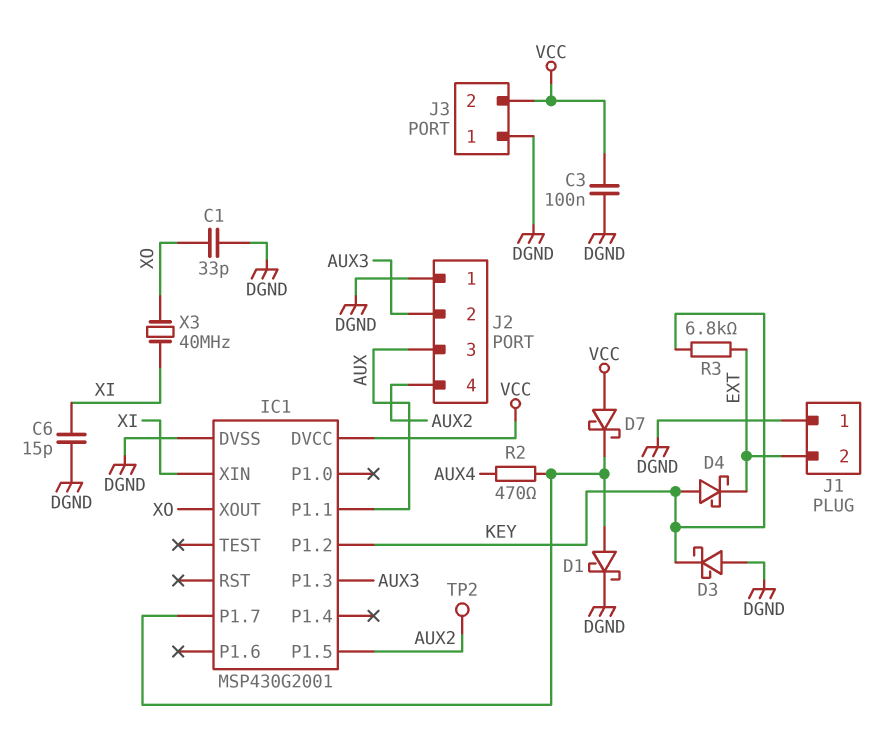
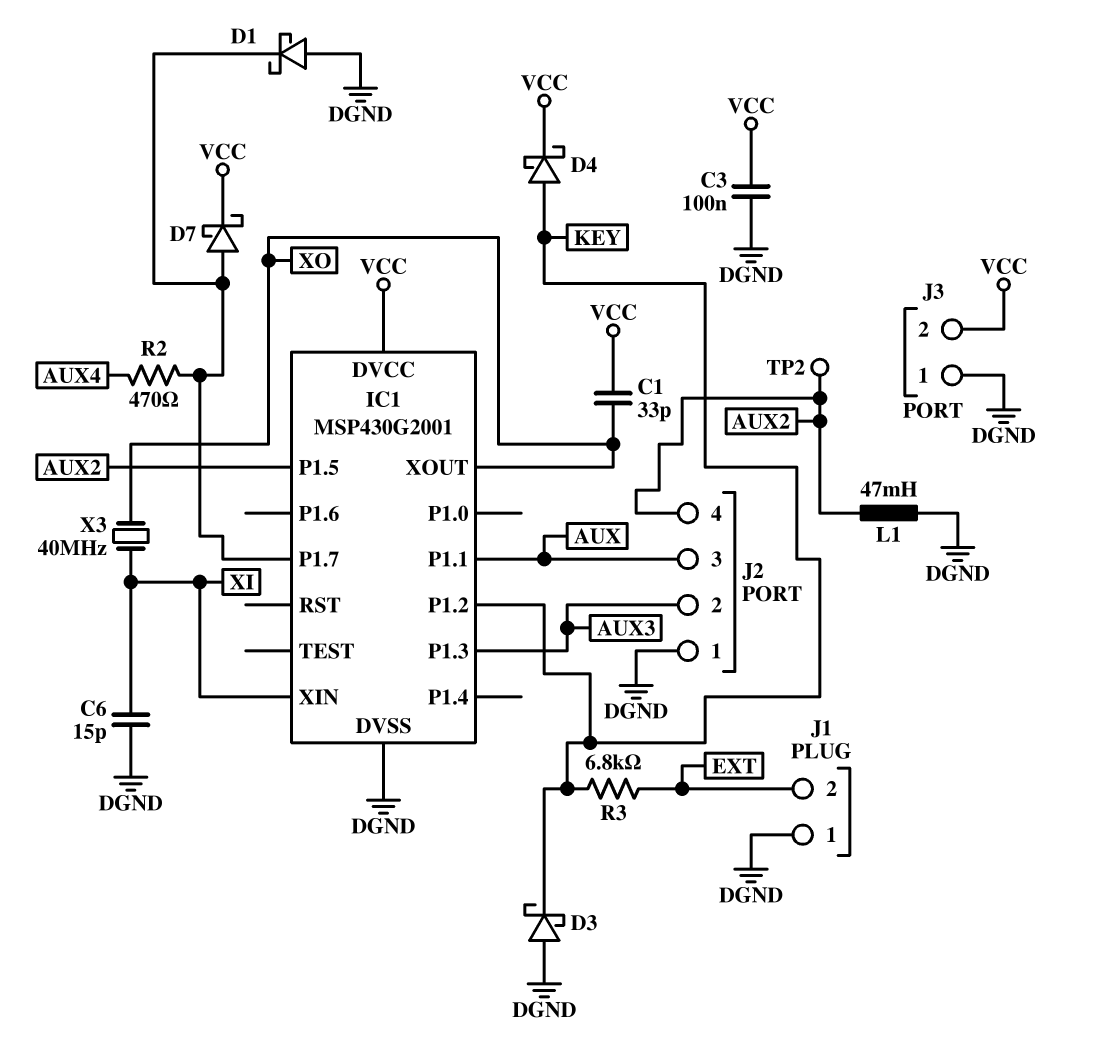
C1: 33pF (DGND, XO) -> 33pF (VCC, XO)
D1: schottky (A IC1/P1.7, K DGND) -> schottky (A DGND, K IC1/P1.7)
D4: schottky (A KEY, K EXT) -> schottky (A KEY, K VCC)
D7: schottky (A VCC, K IC1/P1.7) -> schottky (A IC1/P1.7, K VCC)
L1: none -> 47mH (AUX2, DGND)

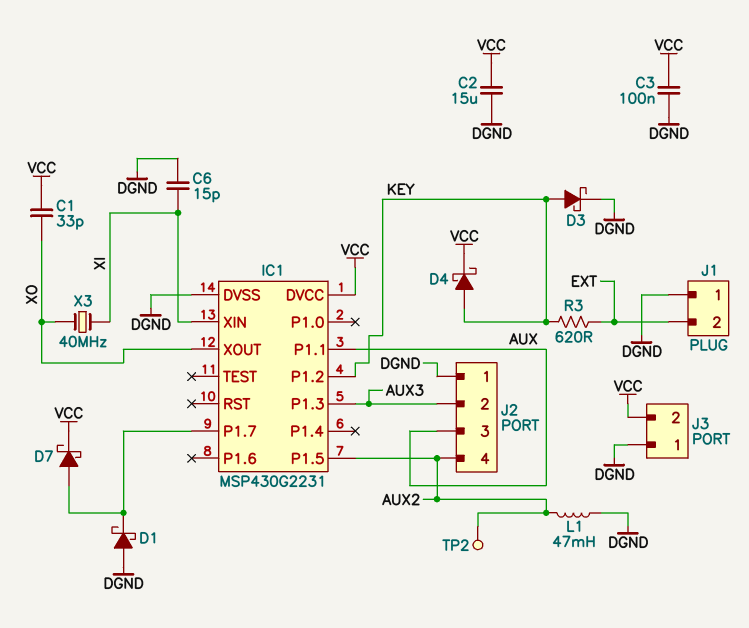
C2: none -> 15uF (DGND, VCC)
D3: schottky (A DGND, K KEY) -> schottky (A KEY, K DGND)
IC1: MSP430G2001 -> MSP430G2231
R2: 470 (AUX4, IC1/P1.7) -> none
R3: 6.8k (EXT, KEY) -> 620 (EXT, KEY)

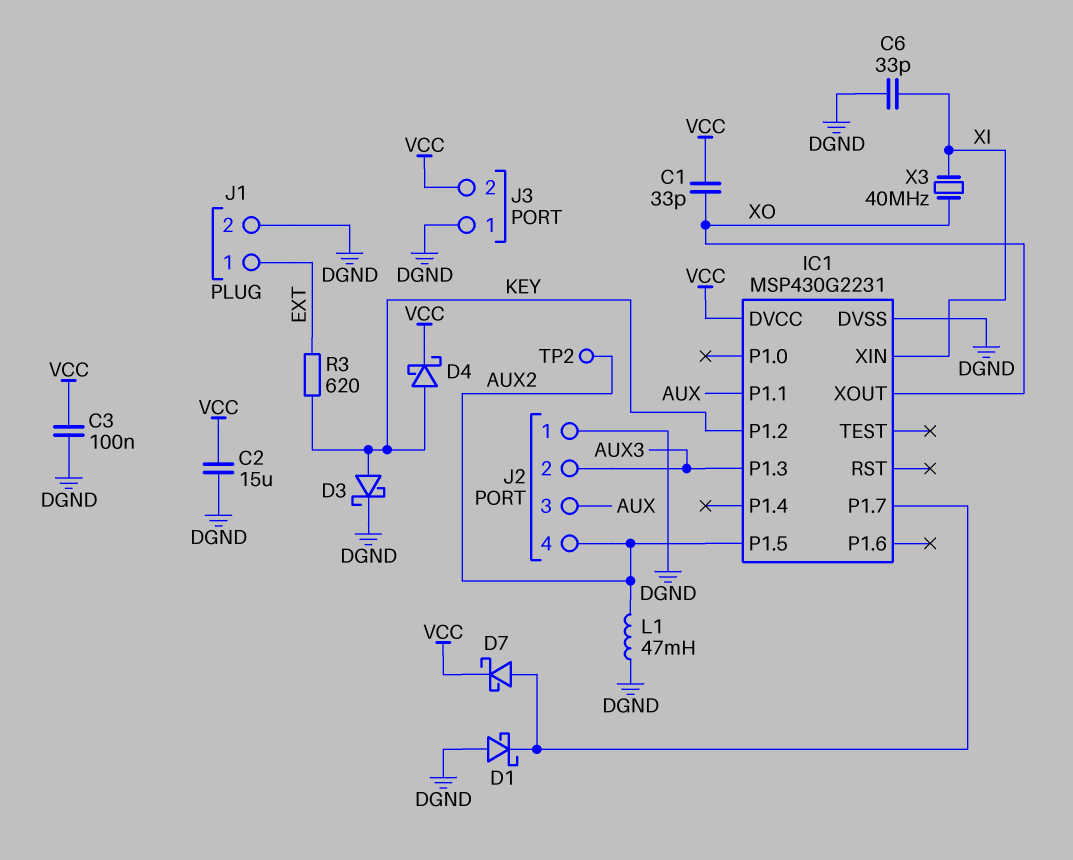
C6: 15pF (DGND, XI) -> 33pF (DGND, XI)
J1 pin 1: DGND -> EXT
J1 pin 2: EXT -> DGND

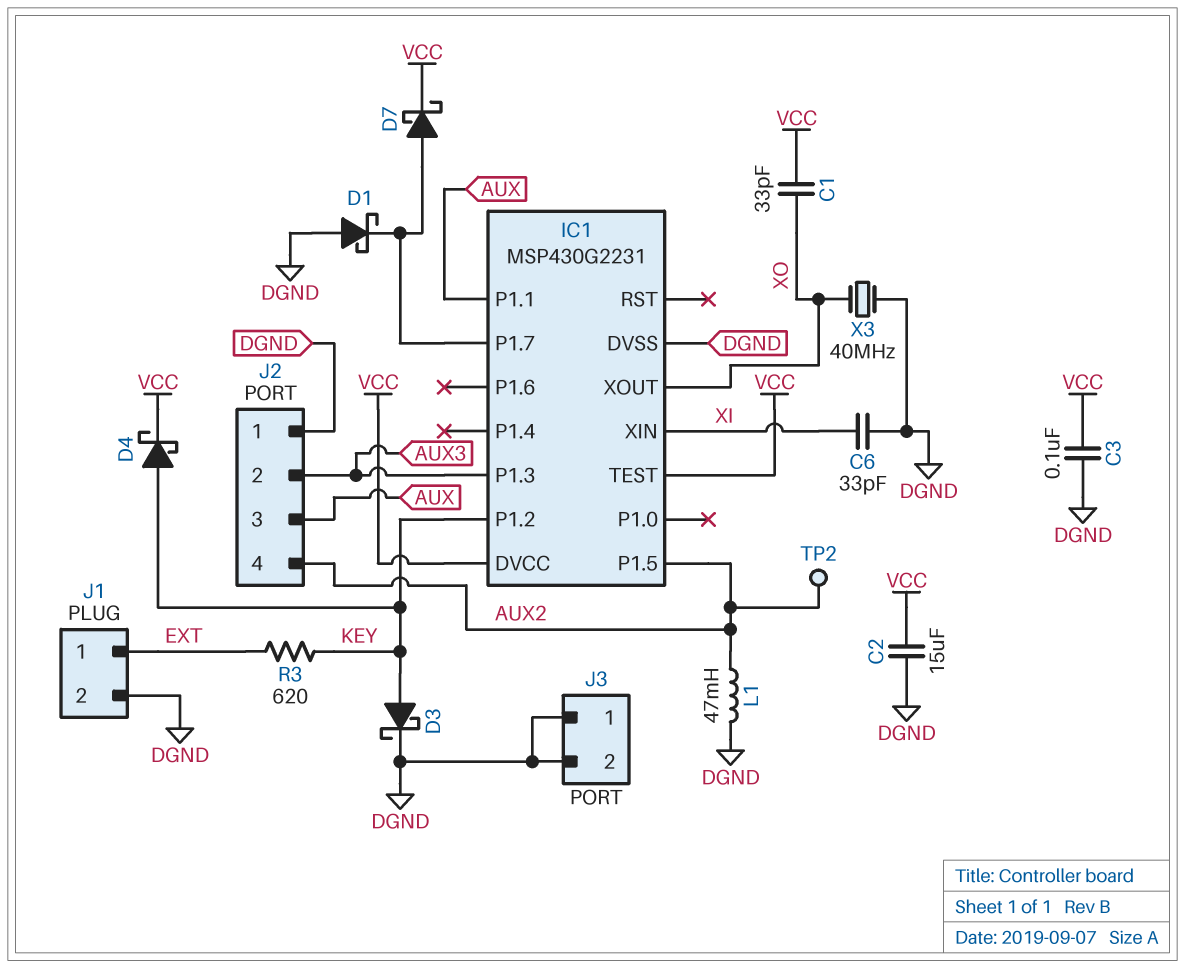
IC1 pin TEST: none -> VCC
J3 pin 2: VCC -> DGND
X3: 40MHz (XI, XO) -> 40MHz (DGND, XO)

